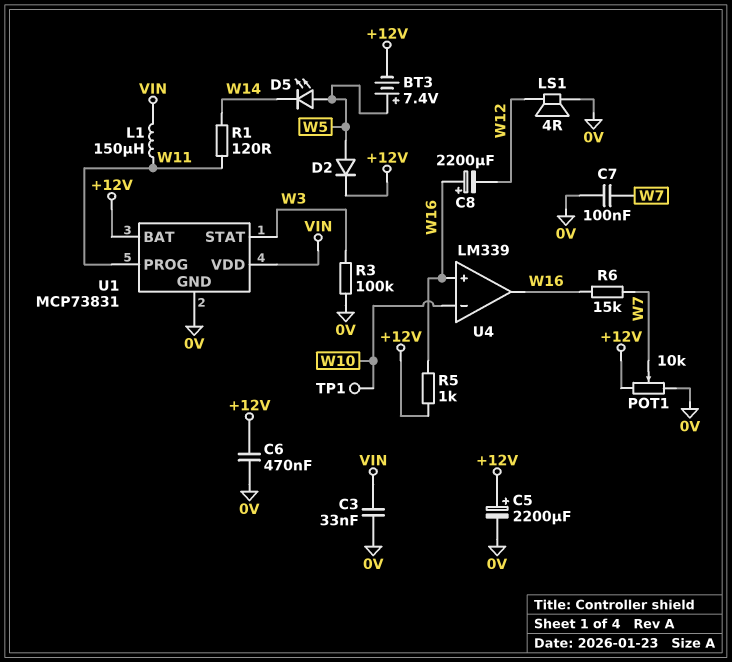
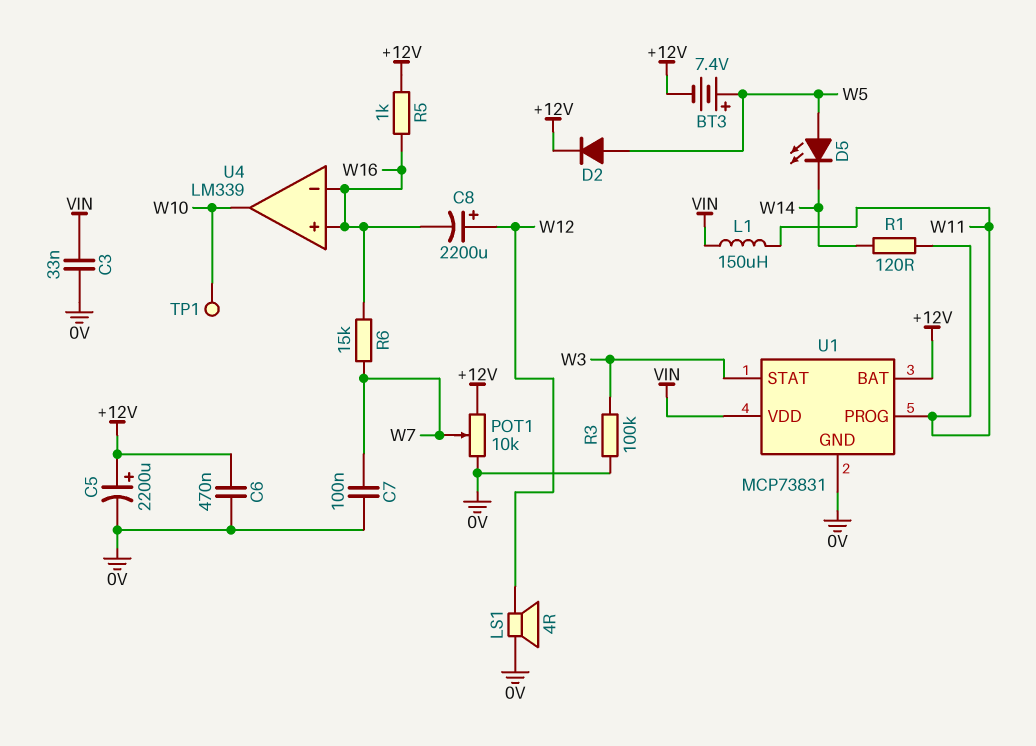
C8: 2200uF (plus W16, minus W12) -> 2200uF (plus W12, minus W16)
U4 pin in-: W10 -> W16
U4 pin out: W16 -> W10

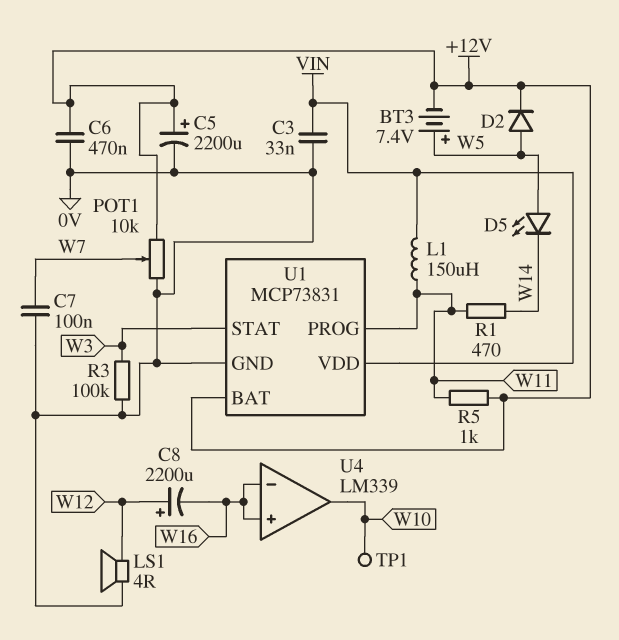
R1: 120 (W11, W14) -> 470 (W11, W14)
R5: 1k (+12V, W16) -> 1k (+12V, W11)
R6: 15k (W7, W16) -> none

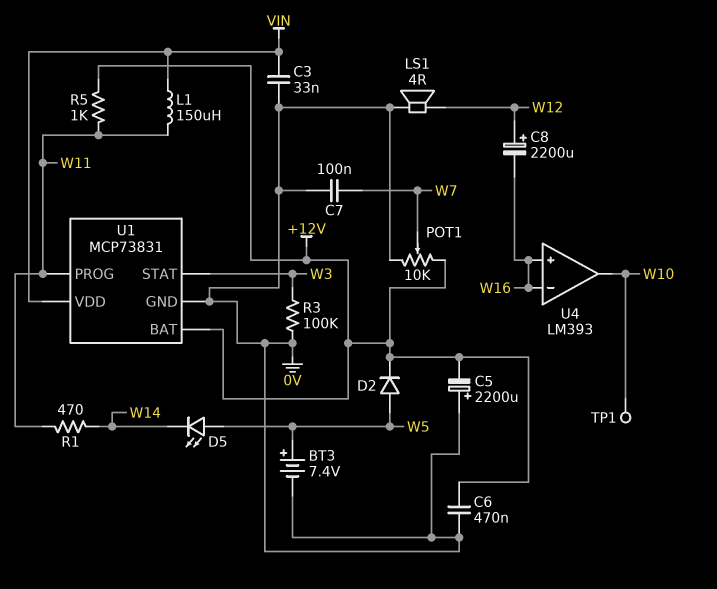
BT3: 7.4V (plus W5, minus +12V) -> 7.4V (plus W5, minus 0V)
C5: 2200uF (plus +12V, minus 0V) -> 2200uF (plus 0V, minus +12V)
U4: LM339 -> LM393

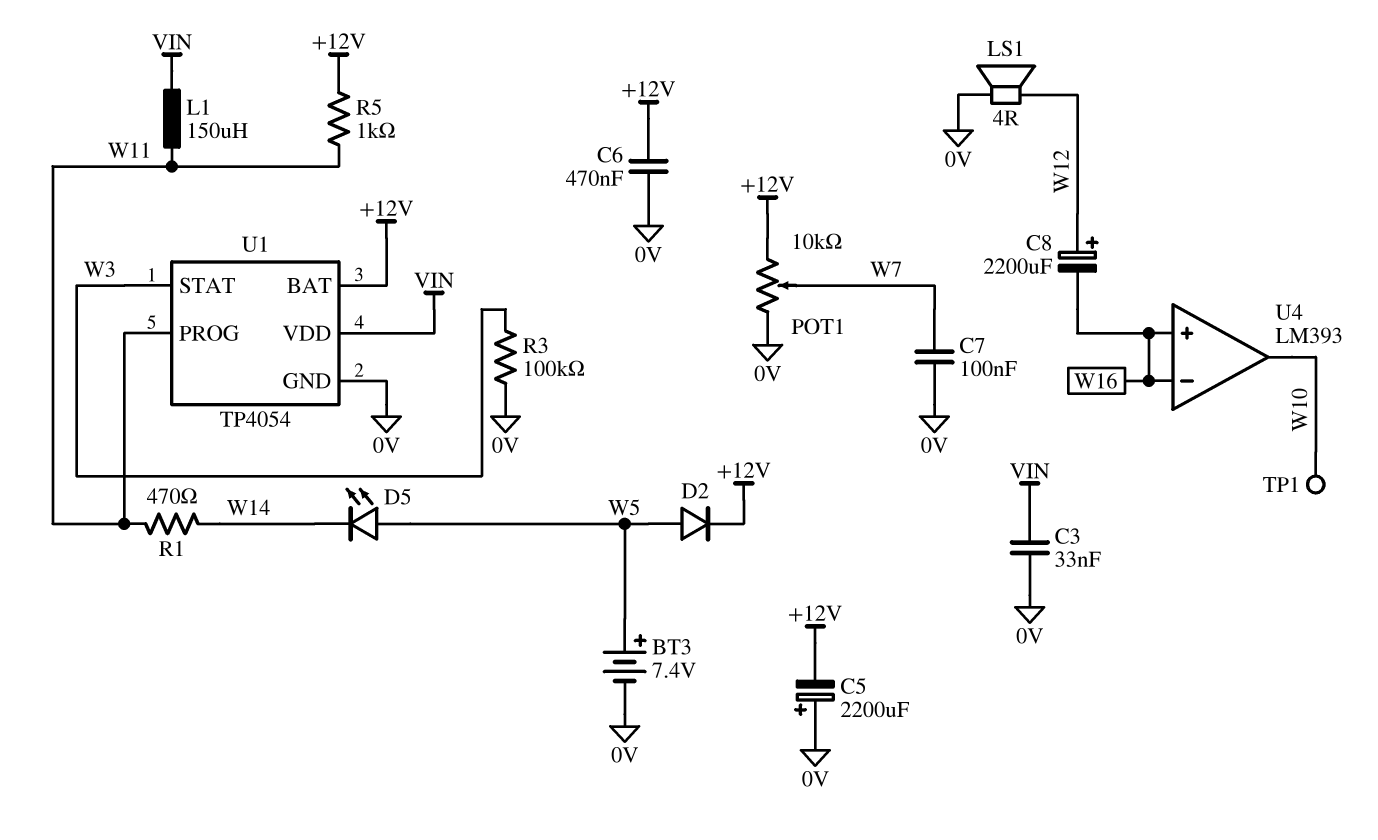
U1: MCP73831 -> TP4054

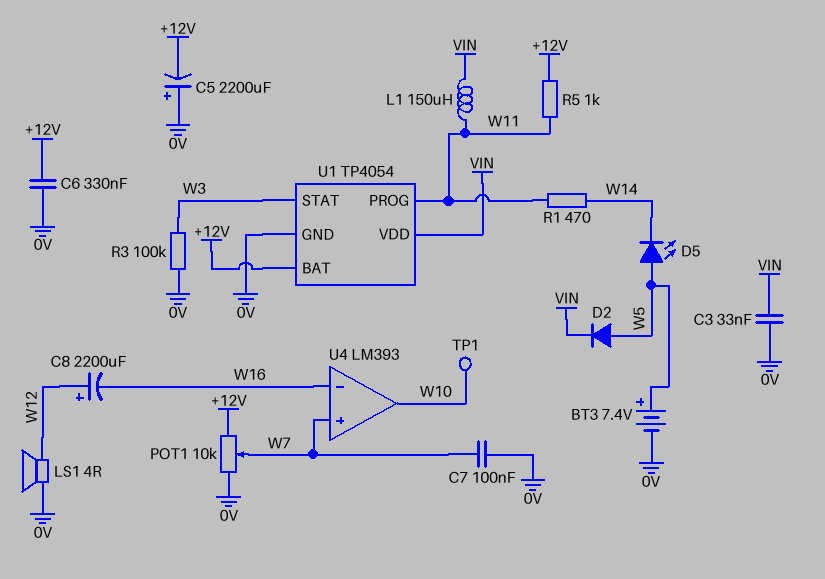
C6: 470nF (+12V, 0V) -> 330nF (+12V, 0V)
D2: diode (A W5, K +12V) -> diode (A W5, K VIN)
U4 pin in+: W16 -> W7

